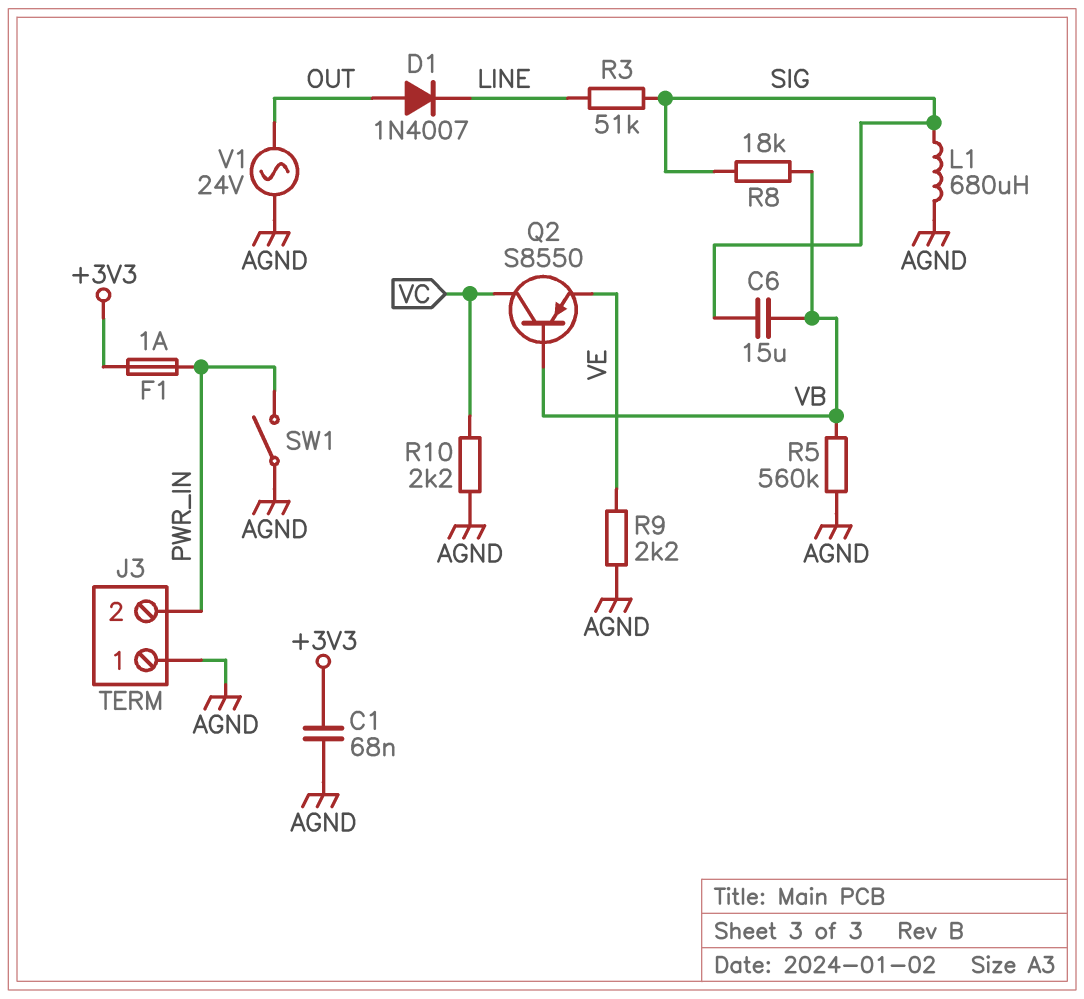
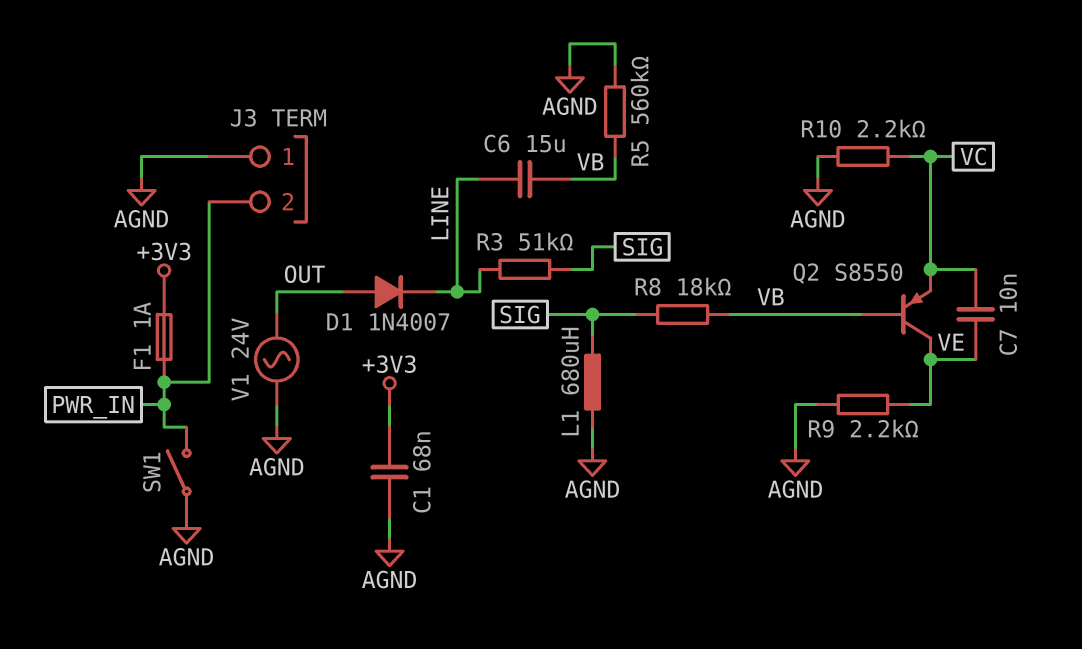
C6: 15uF (SIG, VB) -> 15uF (LINE, VB)
C7: none -> 10nF (VC, VE)
Q2: PNP S8550 (B VB, C VC, E VE) -> PNP S8550 (B VB, C VE, E VC)

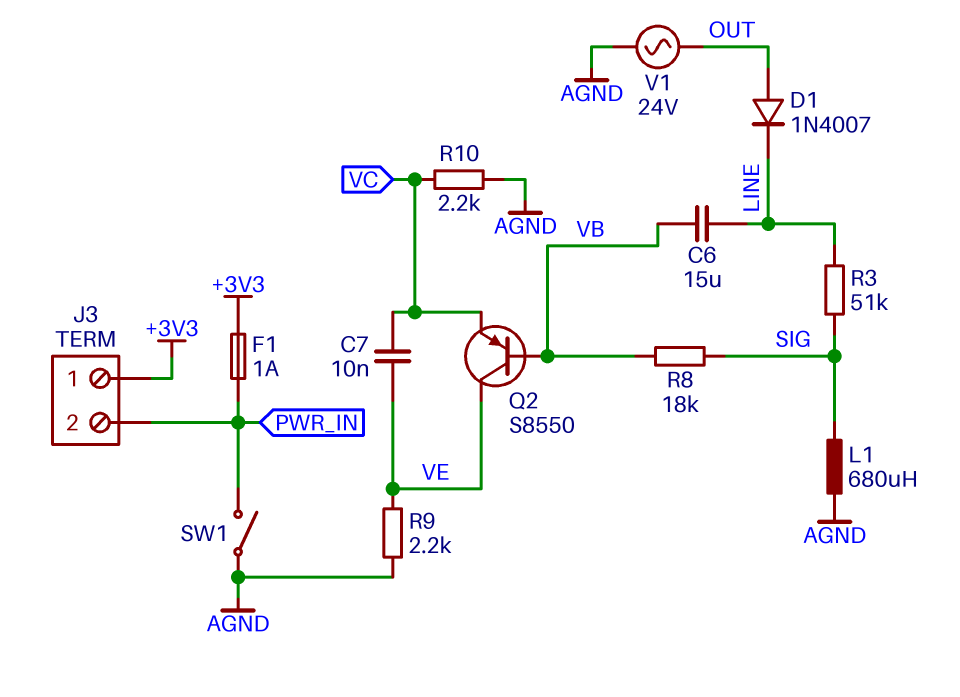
C1: 68nF (+3V3, AGND) -> none
J3 pin 1: AGND -> +3V3
R5: 560k (AGND, VB) -> none

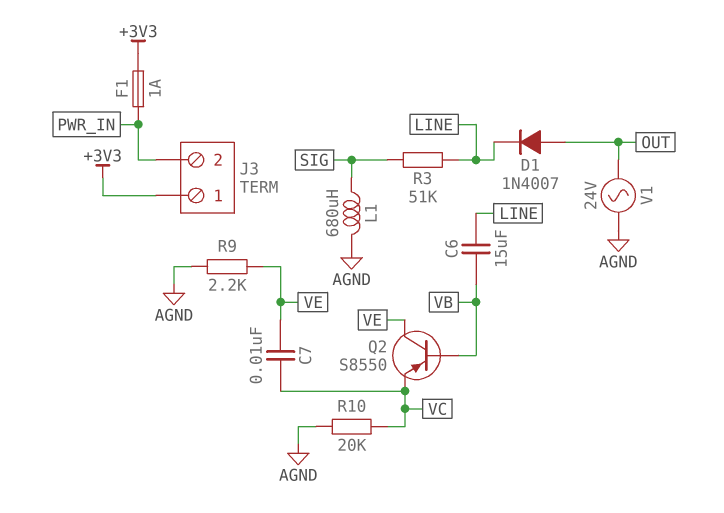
R8: 18k (SIG, VB) -> none
R10: 2.2k (AGND, VC) -> 20k (AGND, VC)
SW1: switch (AGND, PWR_IN) -> none

